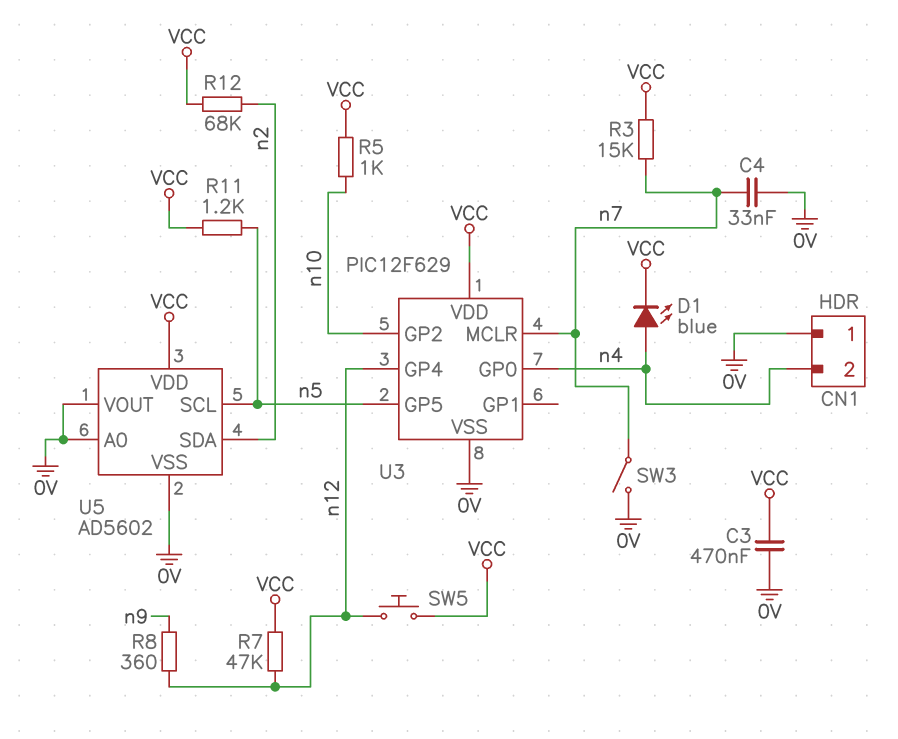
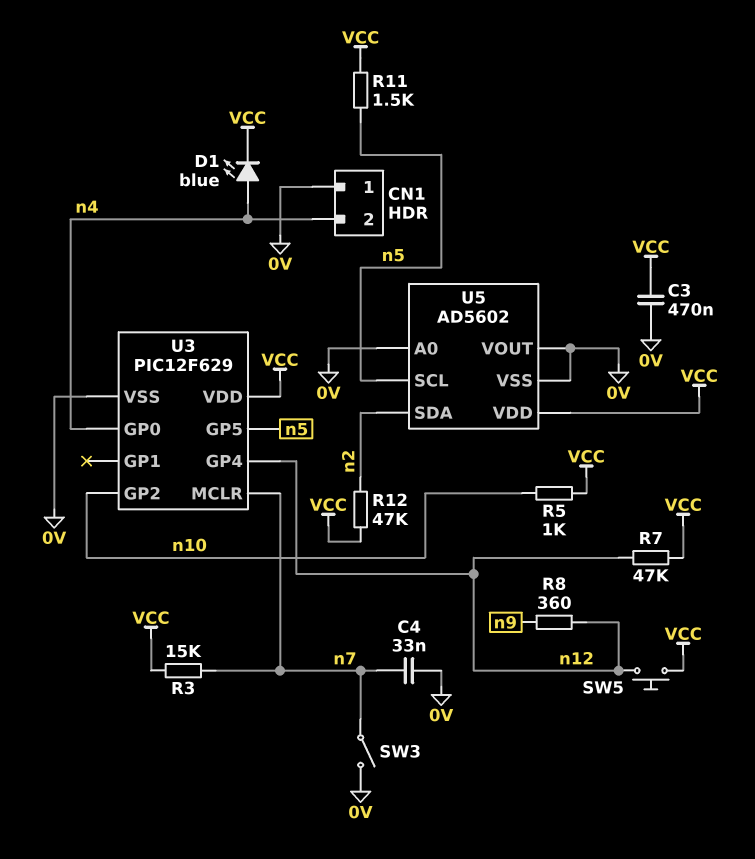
R11: 1.2k (VCC, n5) -> 1.5k (VCC, n5)
R12: 68k (VCC, n2) -> 47k (VCC, n2)

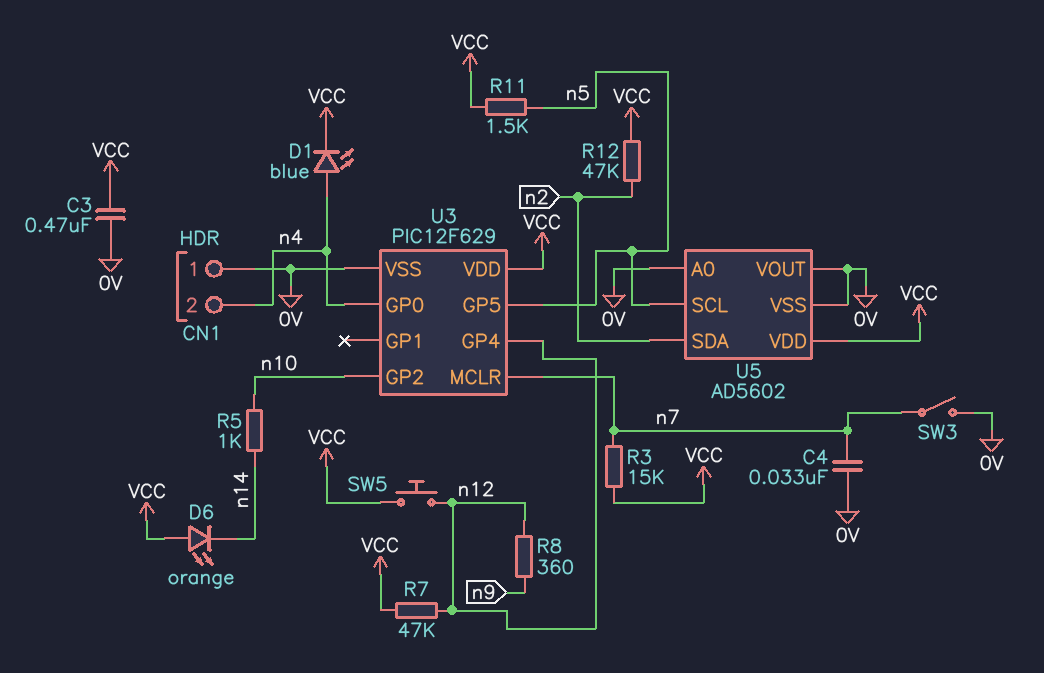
D6: none -> LED orange (A VCC, K n14)
R5: 1k (VCC, n10) -> 1k (n10, n14)

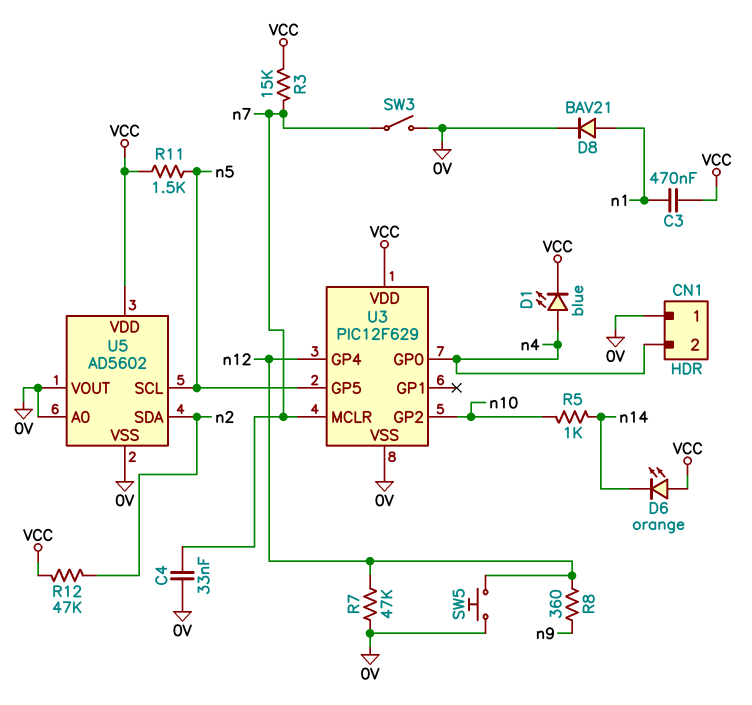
C3: 470nF (0V, VCC) -> 470nF (VCC, n1)
D8: none -> diode BAV21 (A n1, K 0V)
R7: 47k (VCC, n12) -> 47k (0V, n12)
SW5: button (VCC, n12) -> button (0V, n12)

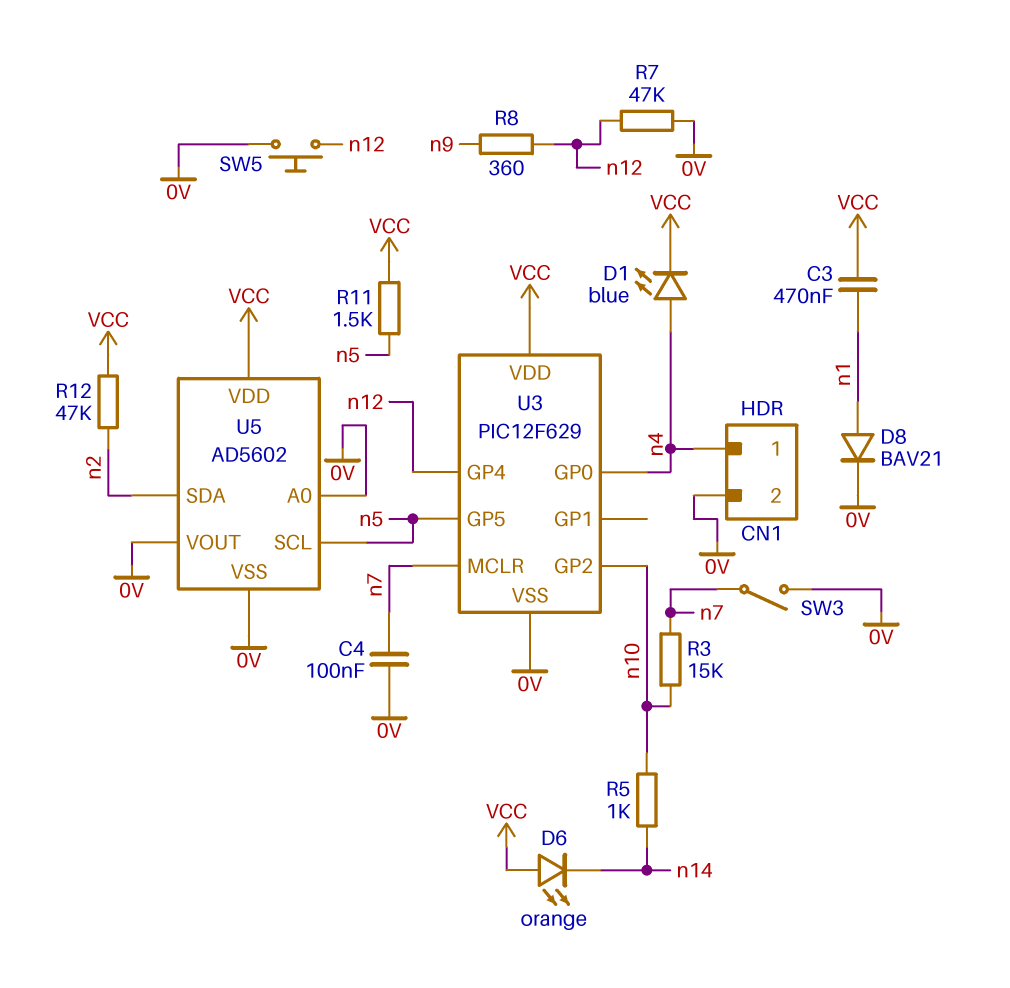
C4: 33nF (0V, n7) -> 100nF (0V, n7)
CN1 pin 1: 0V -> n4
CN1 pin 2: n4 -> 0V
R3: 15k (VCC, n7) -> 15k (n7, n10)

